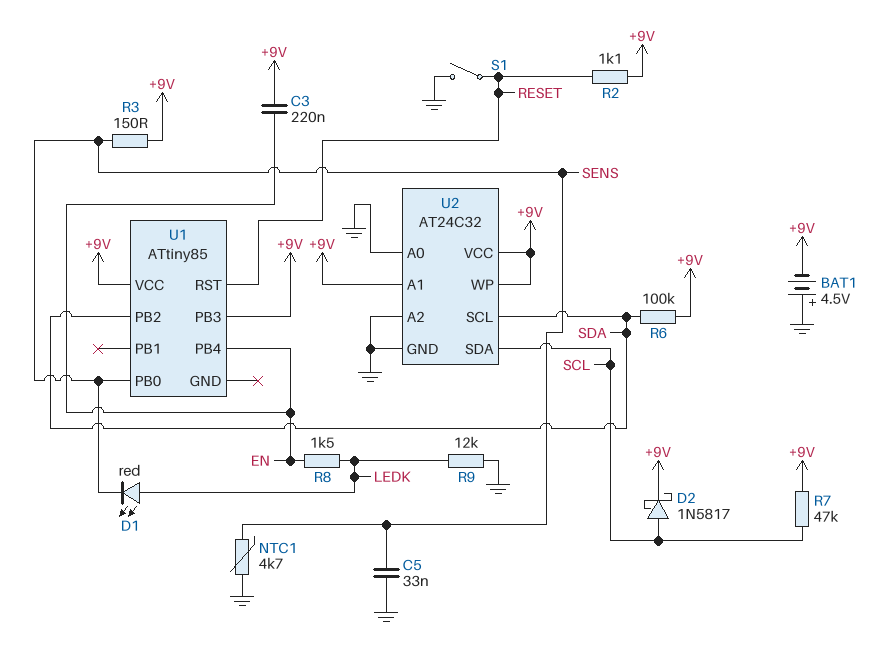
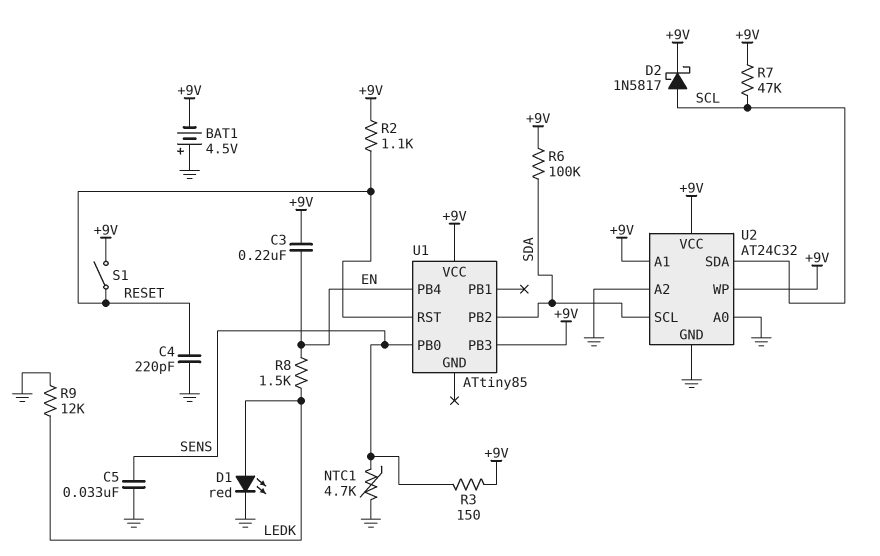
C4: none -> 220pF (GND, RESET)
D1: LED red (A LEDK, K SENS) -> LED red (A LEDK, K GND)
S1: switch (GND, RESET) -> switch (+9V, RESET)

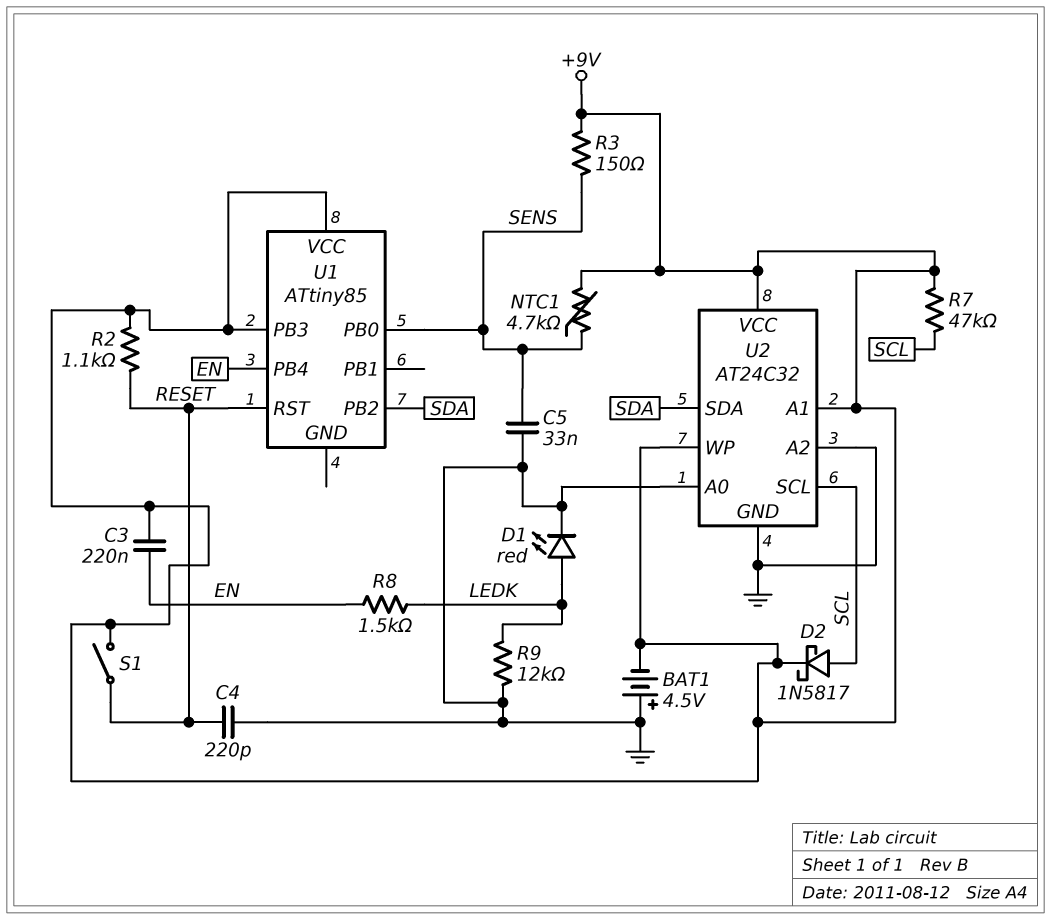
NTC1: 4.7k (GND, SENS) -> 4.7k (+9V, SENS)
R6: 100k (+9V, SDA) -> none
U2 pin SCL: SDA -> SCL
U2 pin SDA: SCL -> SDA

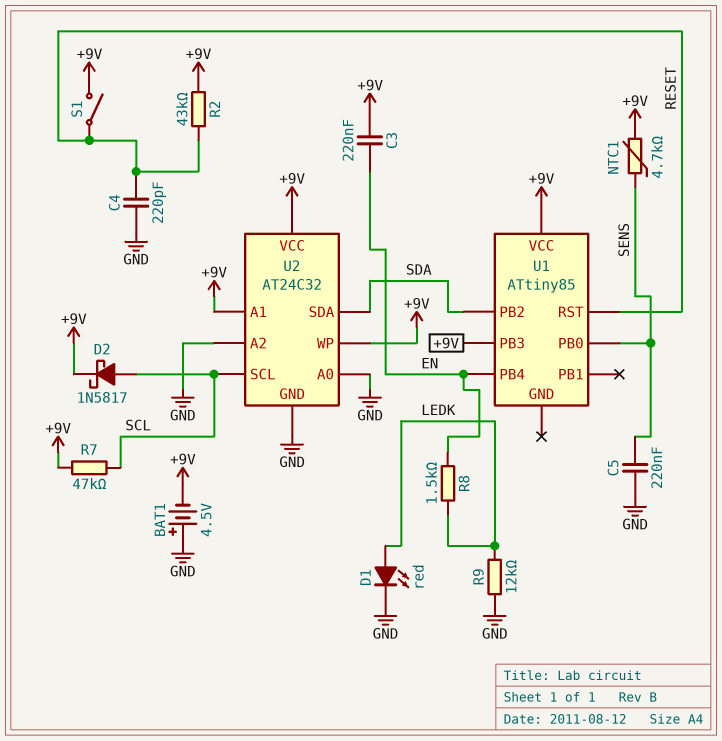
C5: 33nF (GND, SENS) -> 220nF (GND, SENS)
R2: 1.1k (+9V, RESET) -> 43k (+9V, RESET)
R3: 150 (+9V, SENS) -> none

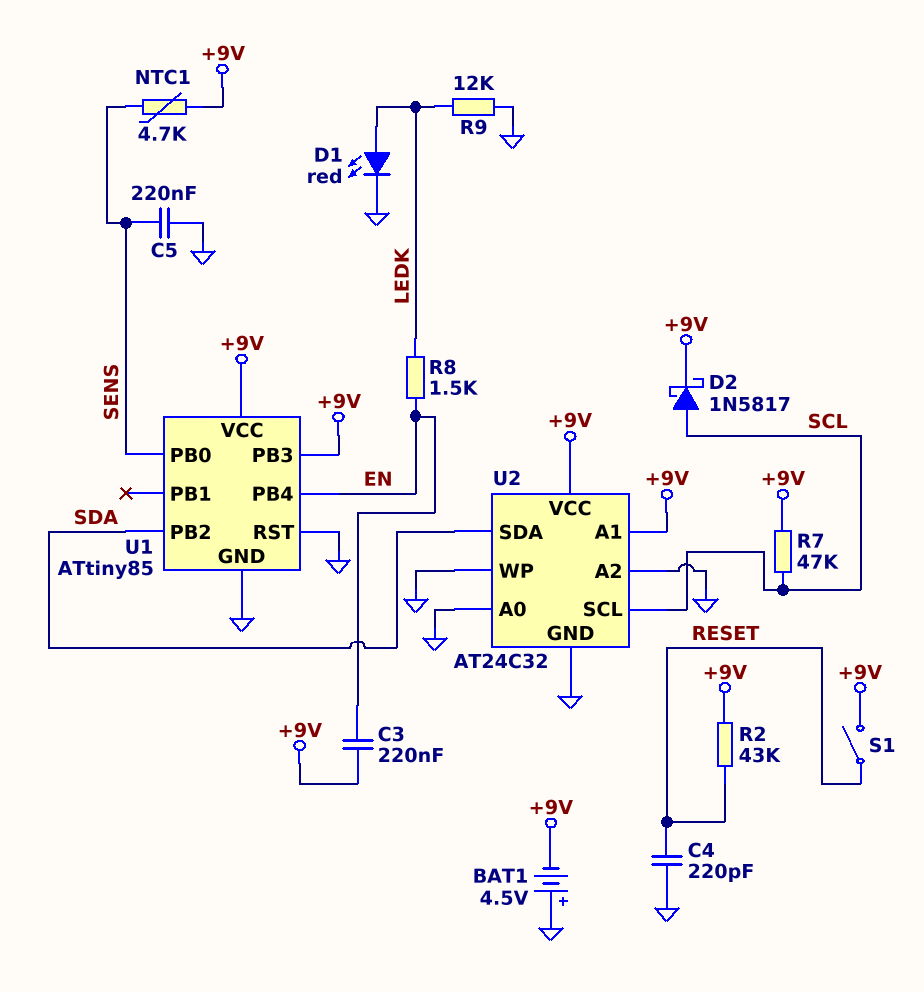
U1 pin GND: none -> GND
U1 pin RST: RESET -> GND
U2 pin WP: +9V -> GND

